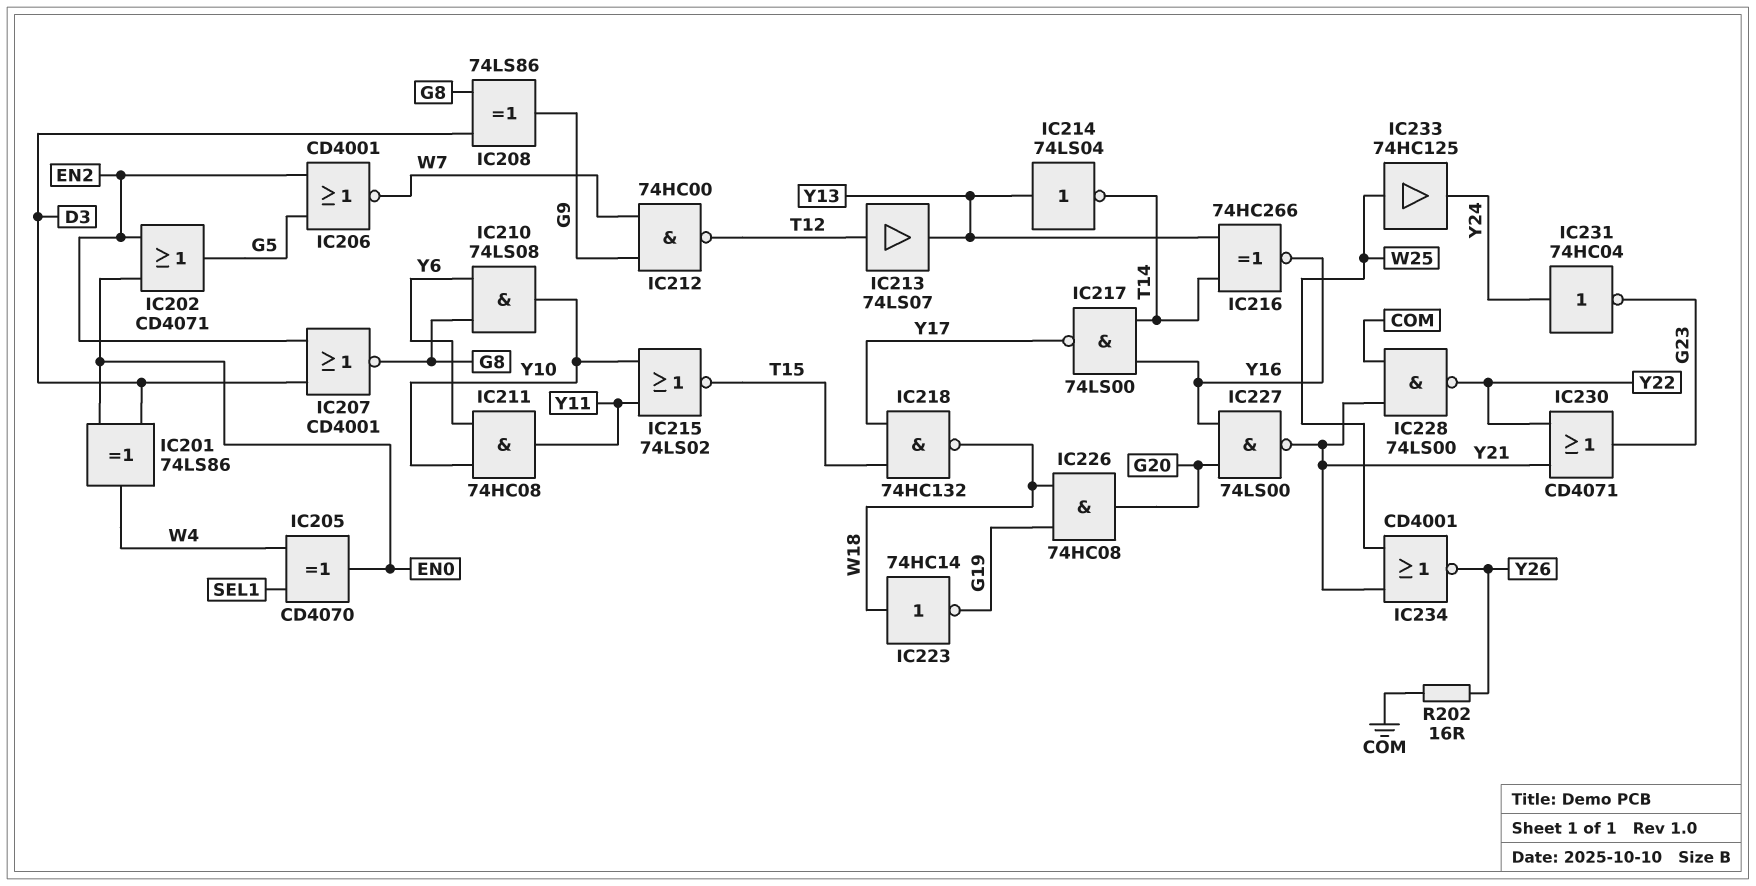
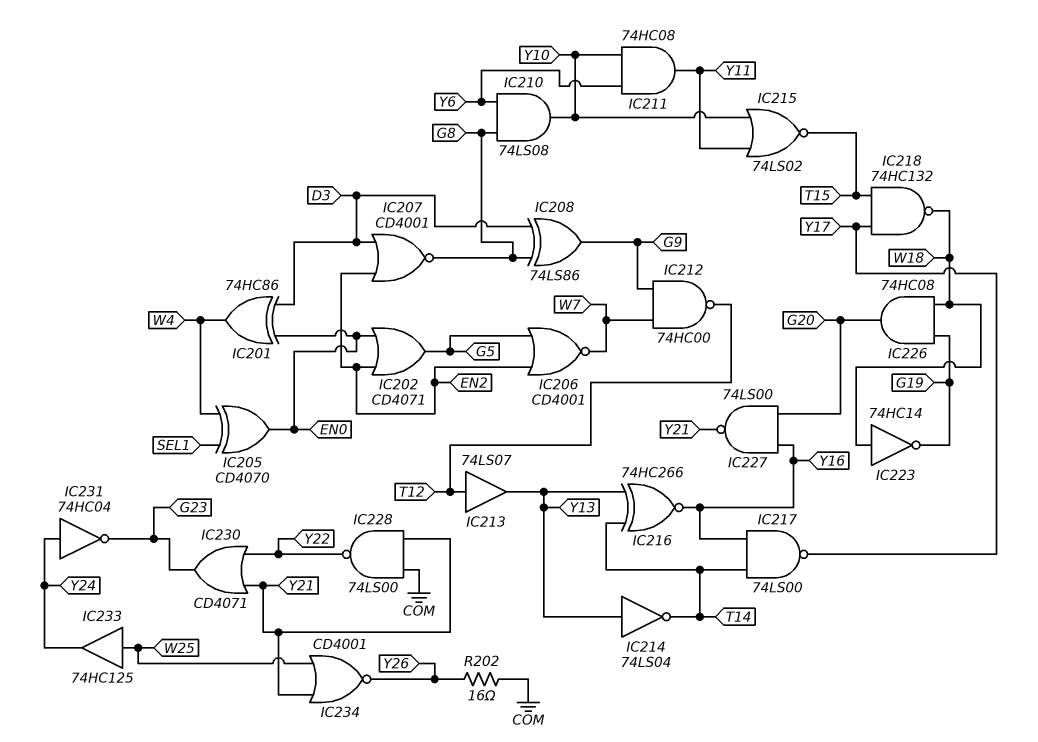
IC201: XOR 74LS86 (in D3, in EN0, out W4) -> XOR 74HC86 (in D3, in EN0, out W4)

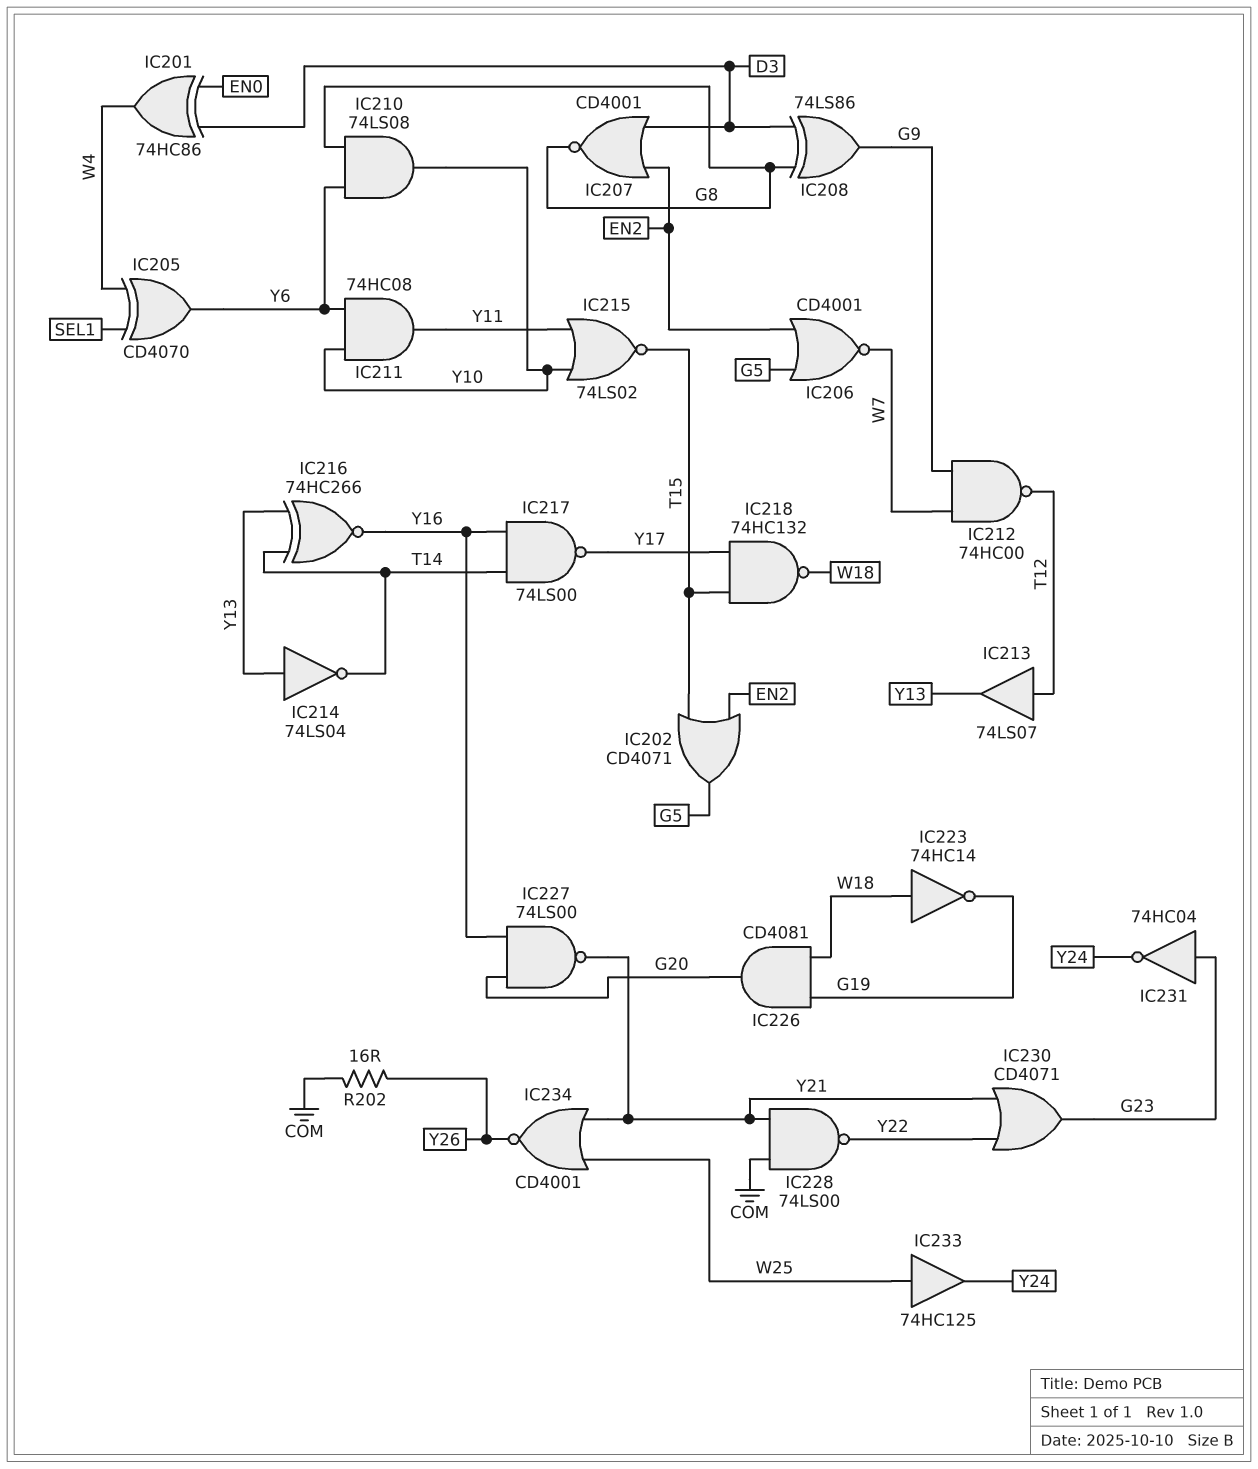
IC202: OR CD4071 (in EN0, in EN2, out G5) -> OR CD4071 (in EN2, in T15, out G5)
IC205: XOR CD4070 (in SEL1, in W4, out EN0) -> XOR CD4070 (in SEL1, in W4, out Y6)
IC226: AND 74HC08 (in G19, in W18, out G20) -> AND CD4081 (in G19, in W18, out G20)
IC231: NOT 74HC04 (in Y24, out G23) -> NOT 74HC04 (in G23, out Y24)

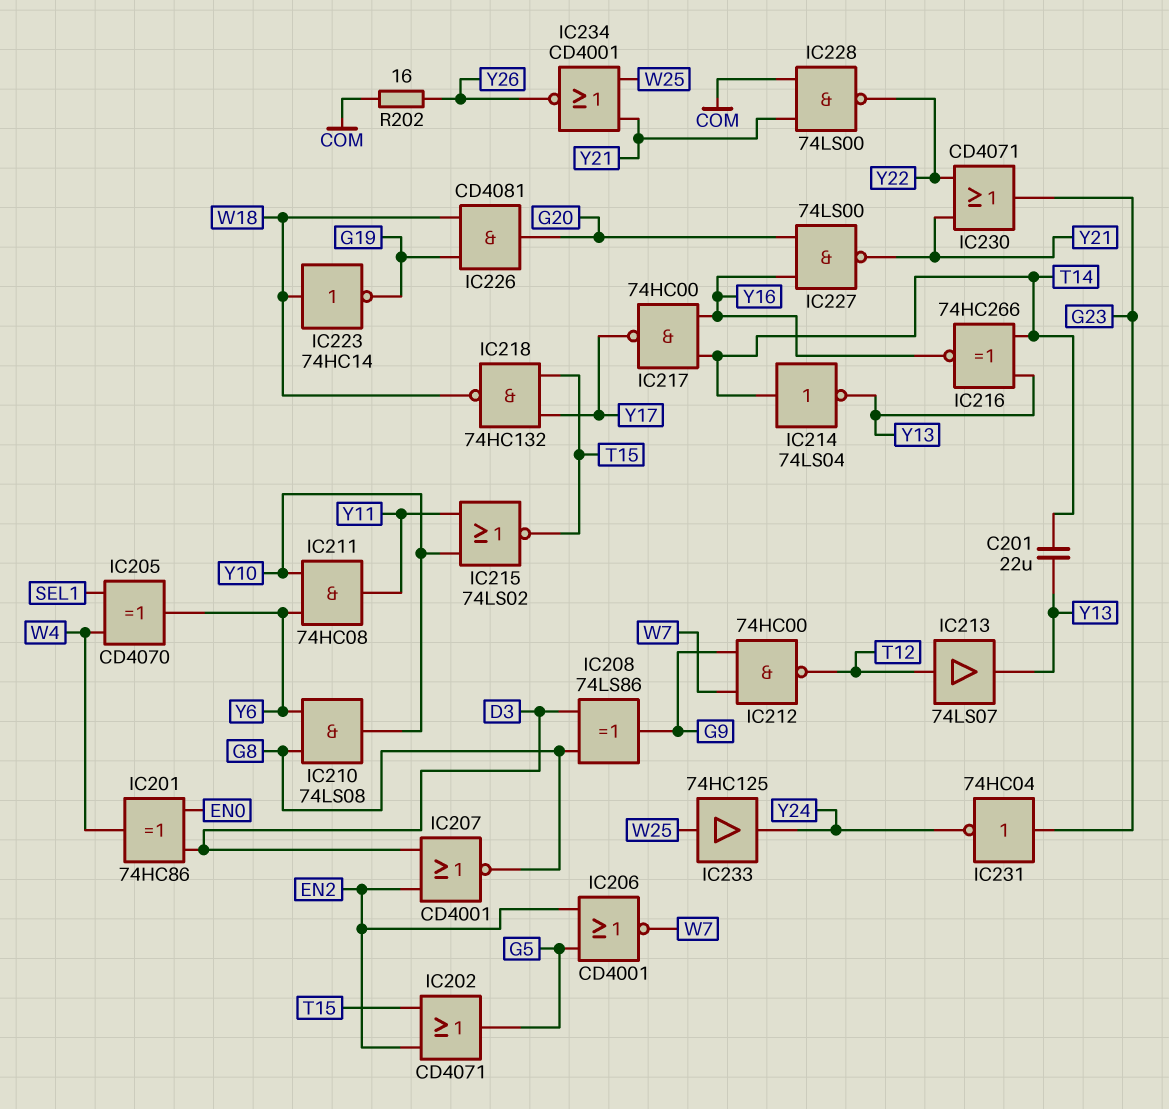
C201: none -> 22uF (T14, Y13)
IC214: NOT 74LS04 (in Y13, out T14) -> NOT 74LS04 (in T14, out Y13)
IC217: NAND 74LS00 (in T14, in Y16, out Y17) -> NAND 74HC00 (in T14, in Y16, out Y17)

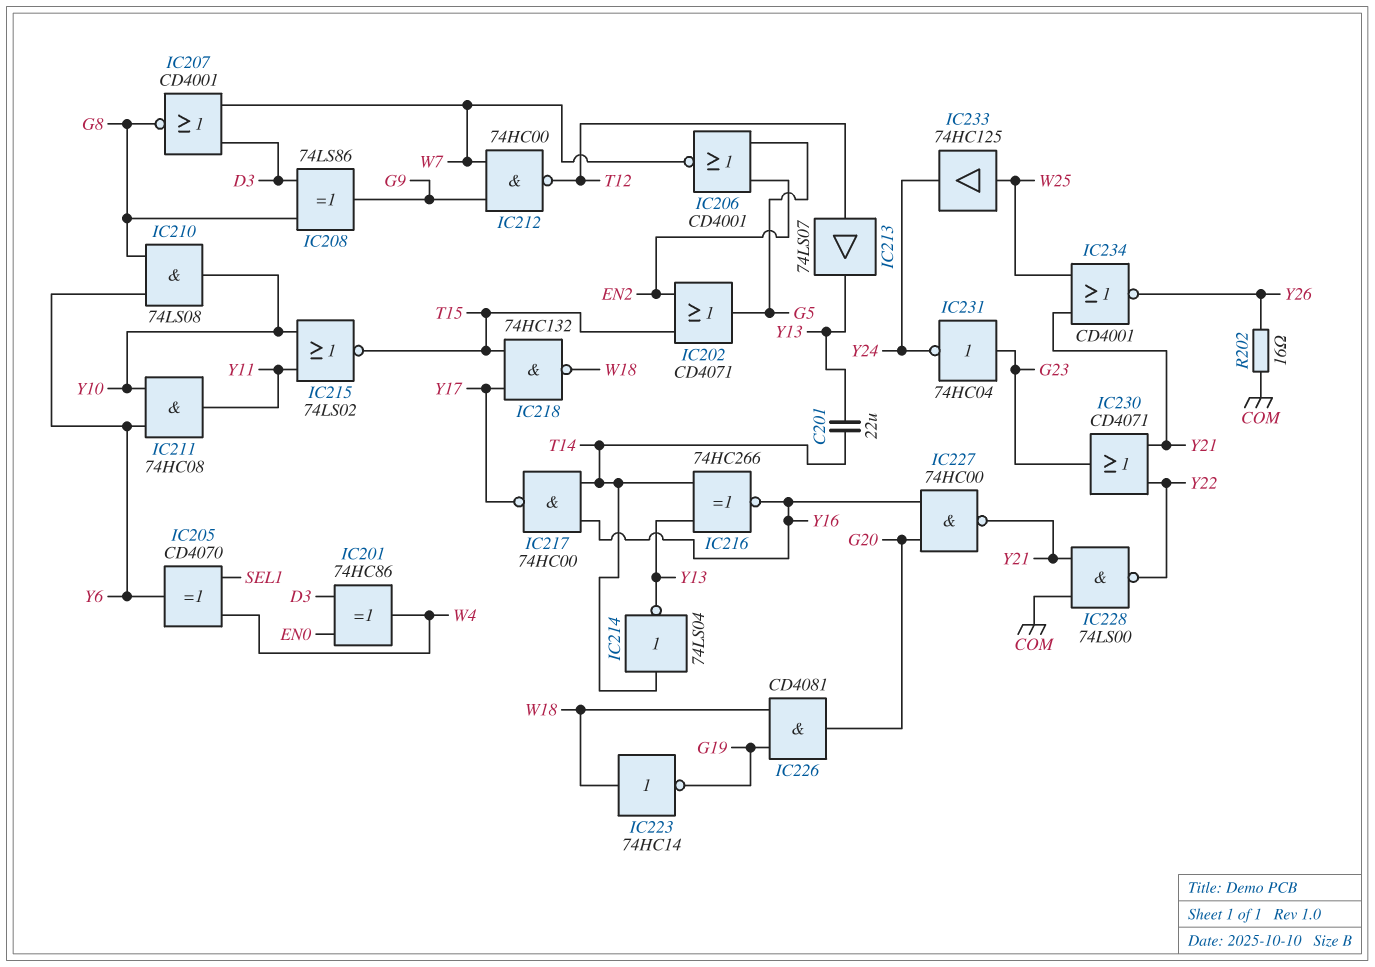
IC207: NOR CD4001 (in D3, in EN2, out G8) -> NOR CD4001 (in D3, in W7, out G8)
IC227: NAND 74LS00 (in G20, in Y16, out Y21) -> NAND 74HC00 (in G20, in Y16, out Y21)

